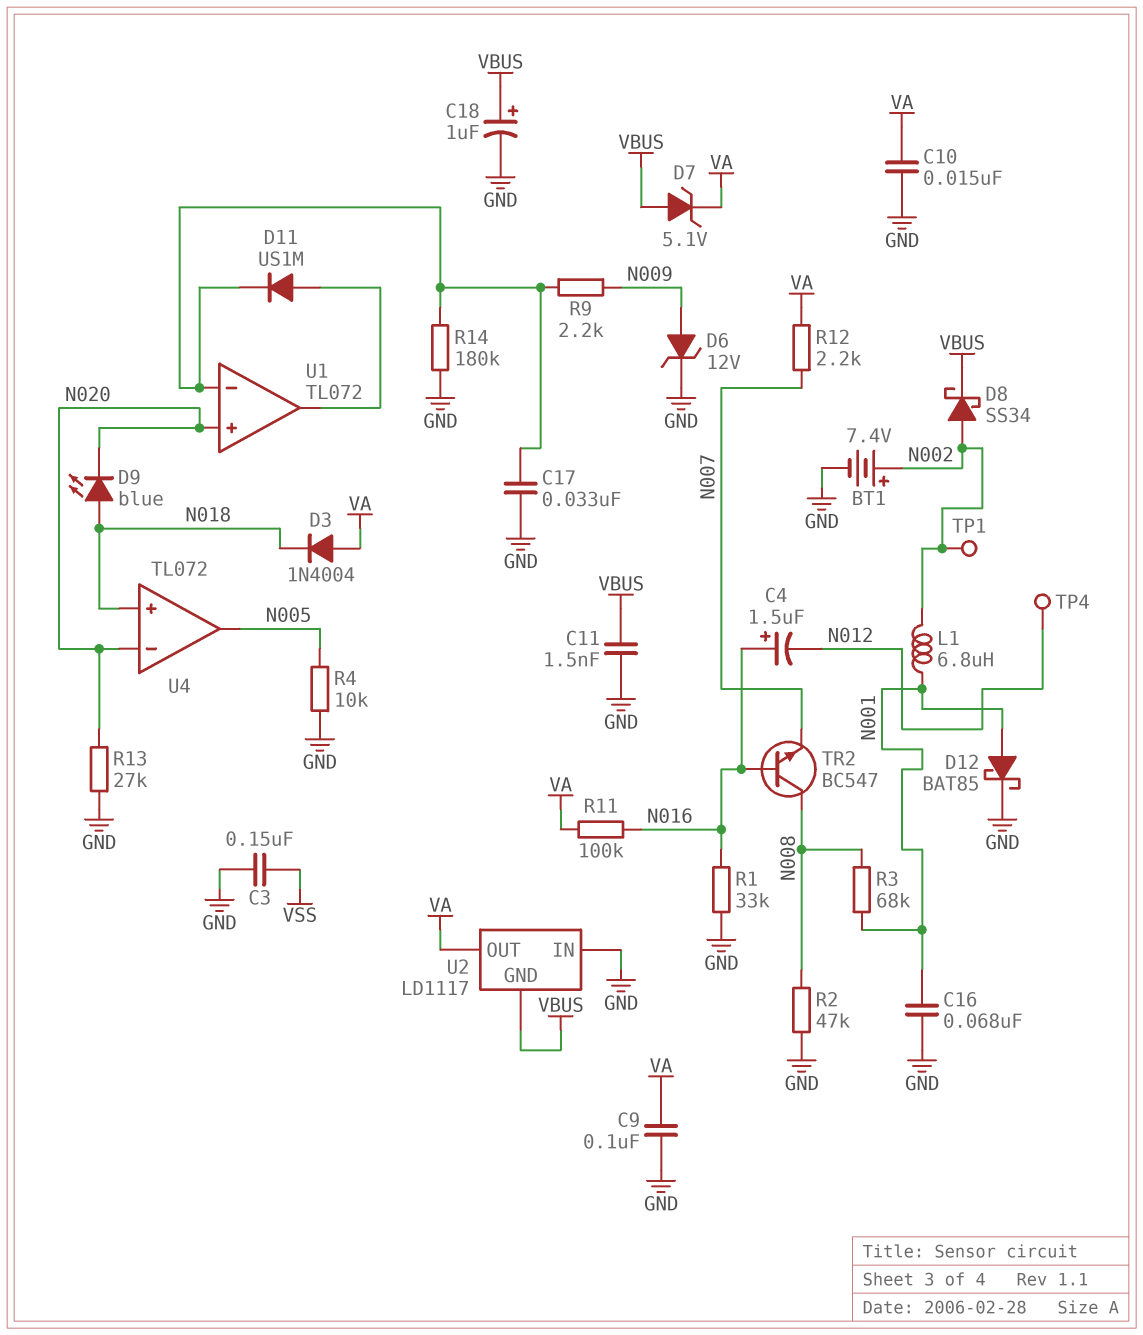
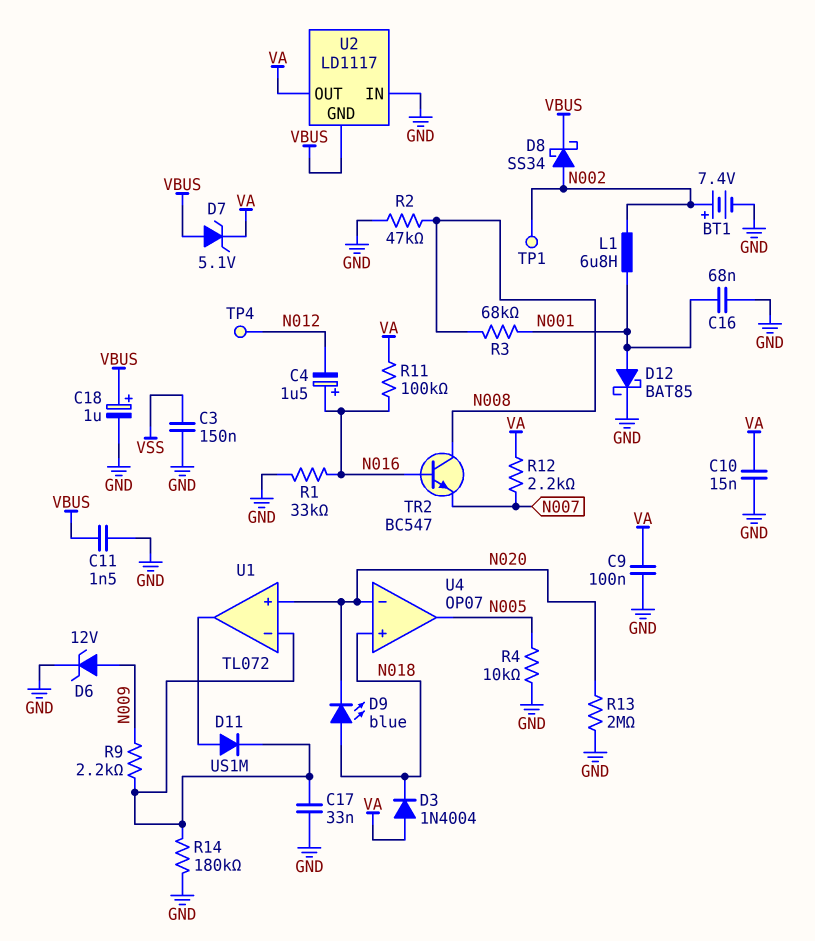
R13: 27k (GND, N020) -> 2M (GND, N020)
U4: TL072 -> OP07

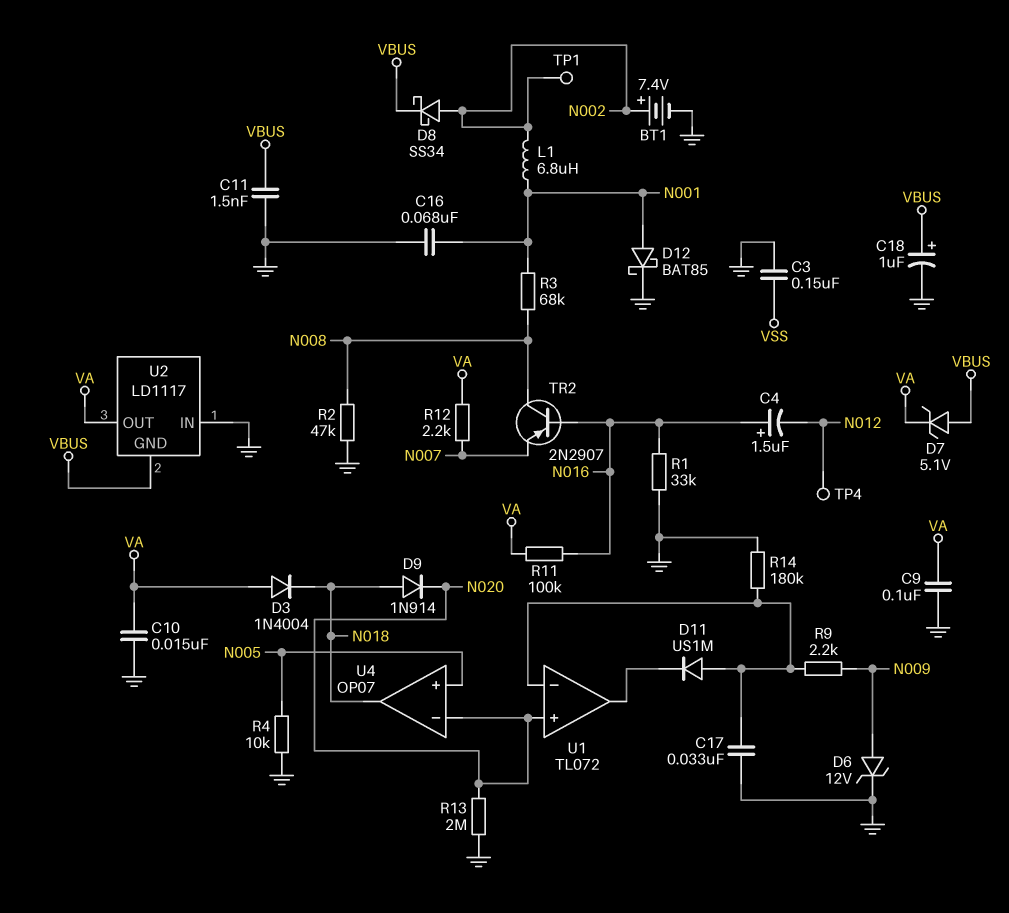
D9: LED blue (A N018, K N020) -> diode 1N914 (A N018, K N020)
D11: diode US1M (A U1/out, K U1/in-) -> diode US1M (A U1/in-, K U1/out)
TR2: NPN BC547 (B N016, C N008, E N007) -> PNP 2N2907 (B N016, C N008, E N007)
U4 pin in+: N018 -> N005
U4 pin out: N005 -> N018

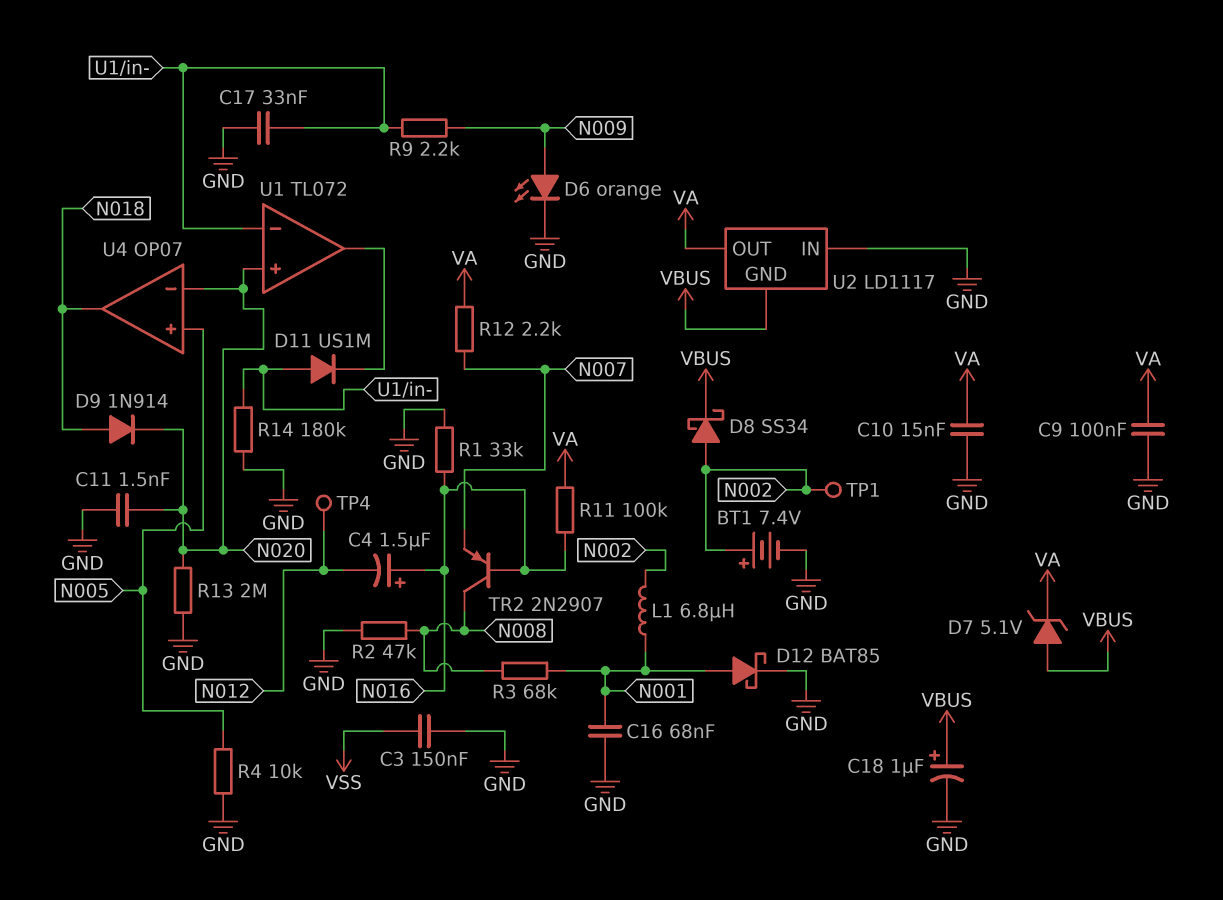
C11: 1.5nF (GND, VBUS) -> 1.5nF (GND, N020)
D3: diode 1N4004 (A VA, K N018) -> none
D6: zener 12V (A N009, K GND) -> LED orange (A N009, K GND)

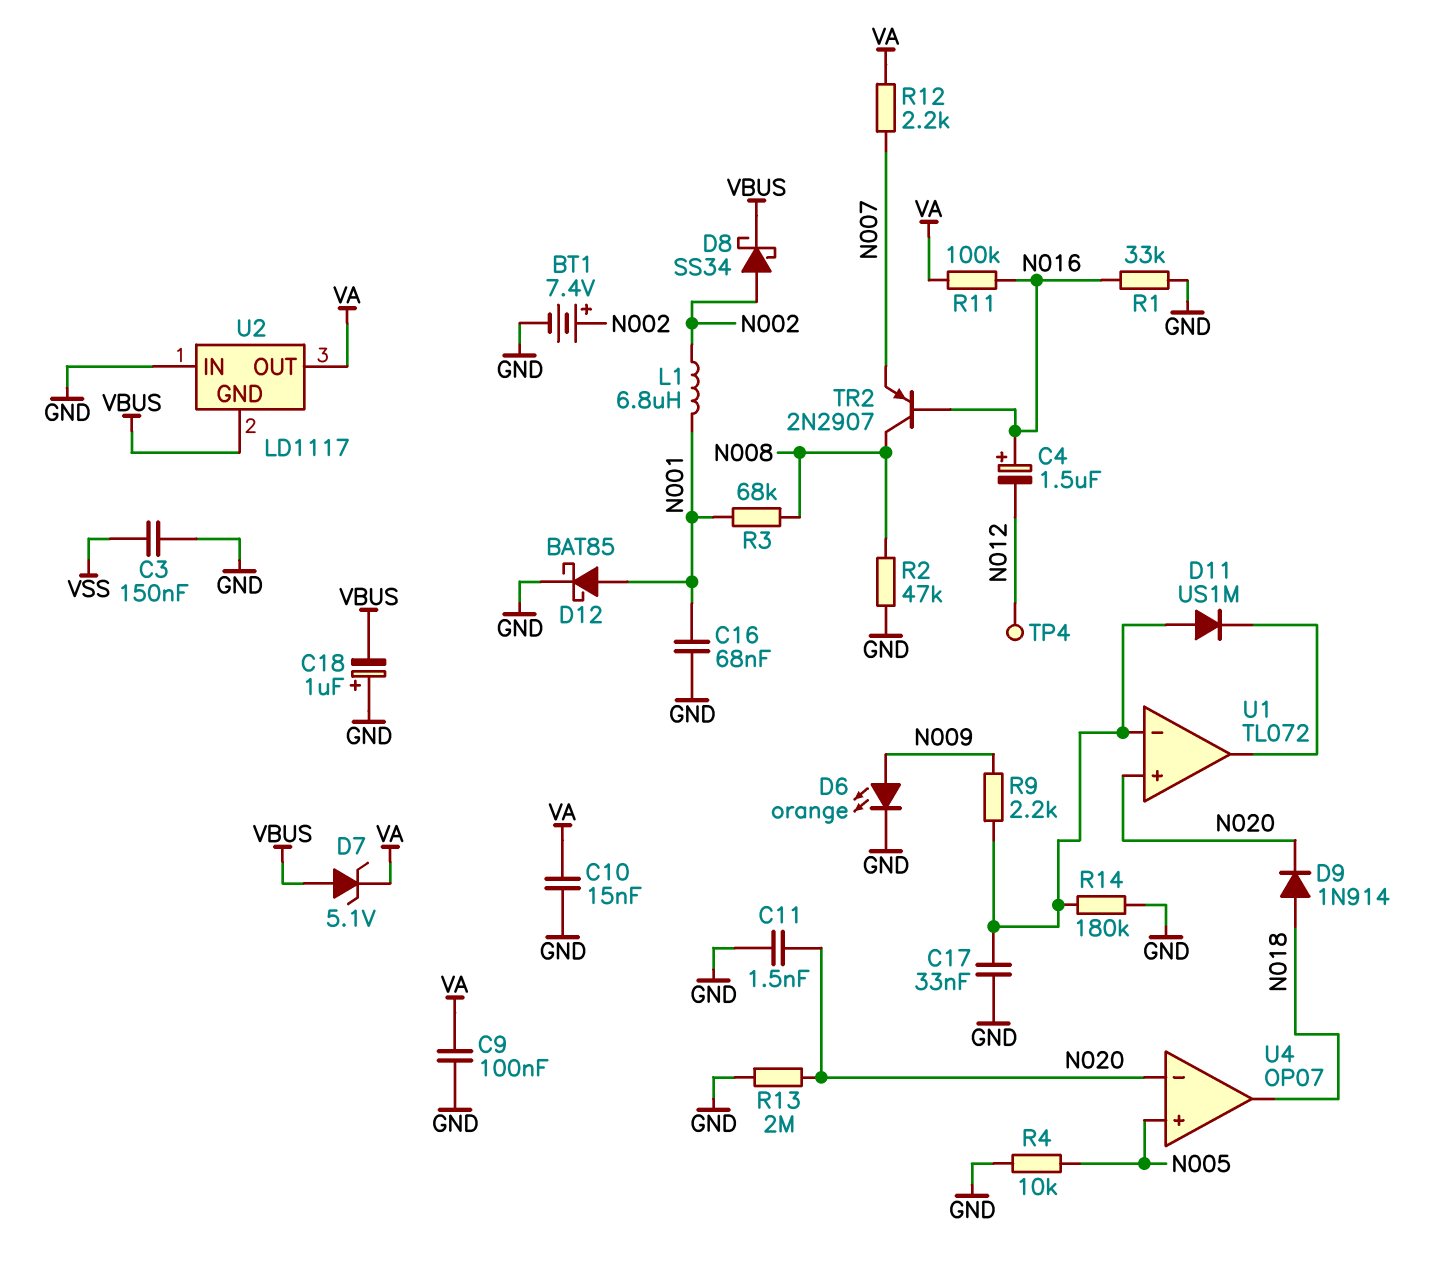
C18: 1uF (plus VBUS, minus GND) -> 1uF (plus GND, minus VBUS)
TP1: test point (N002) -> none

